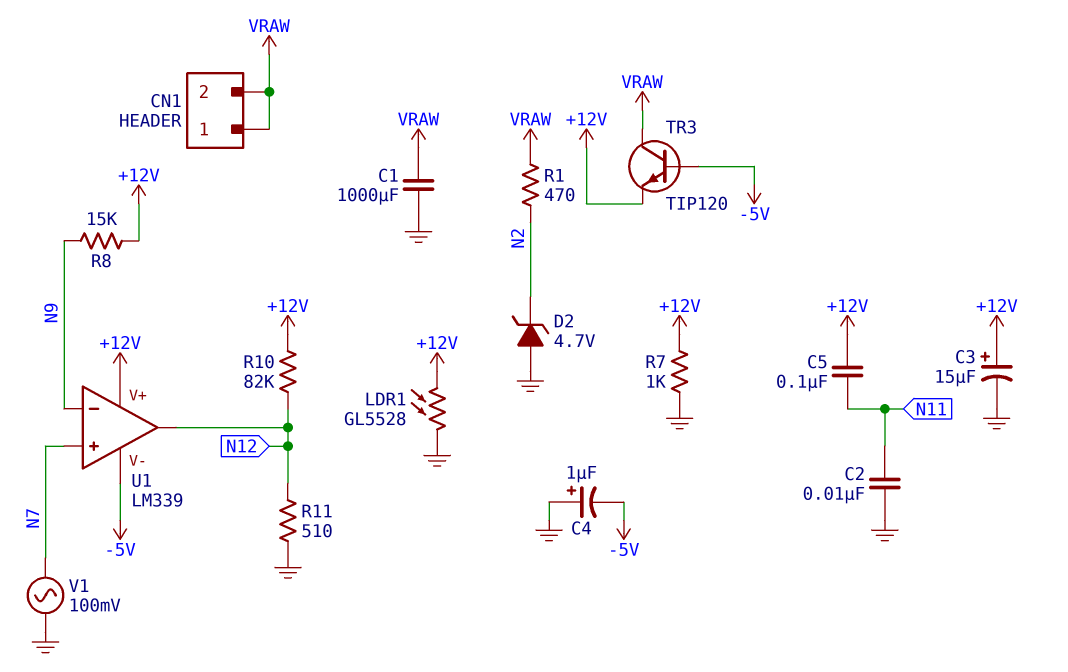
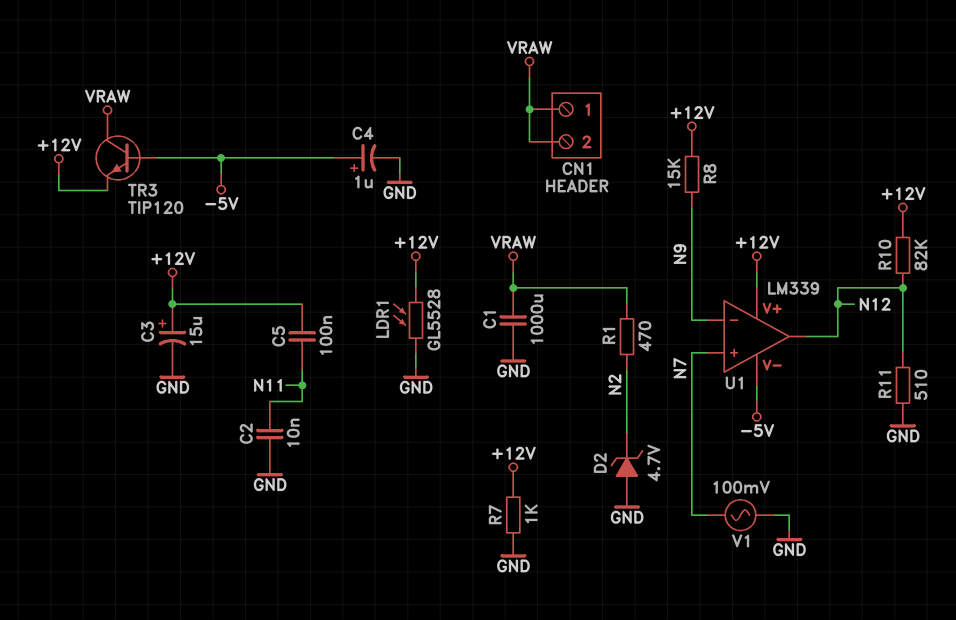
C4: 1uF (plus GND, minus -5V) -> 1uF (plus -5V, minus GND)

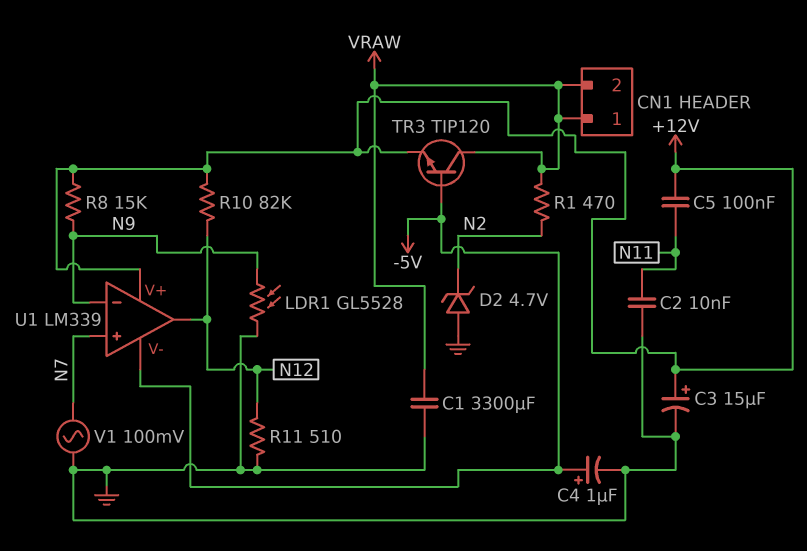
C1: 1000uF (GND, VRAW) -> 3300uF (GND, VRAW)
LDR1: GL5528 (+12V, GND) -> GL5528 (GND, N9)
R7: 1k (+12V, GND) -> none

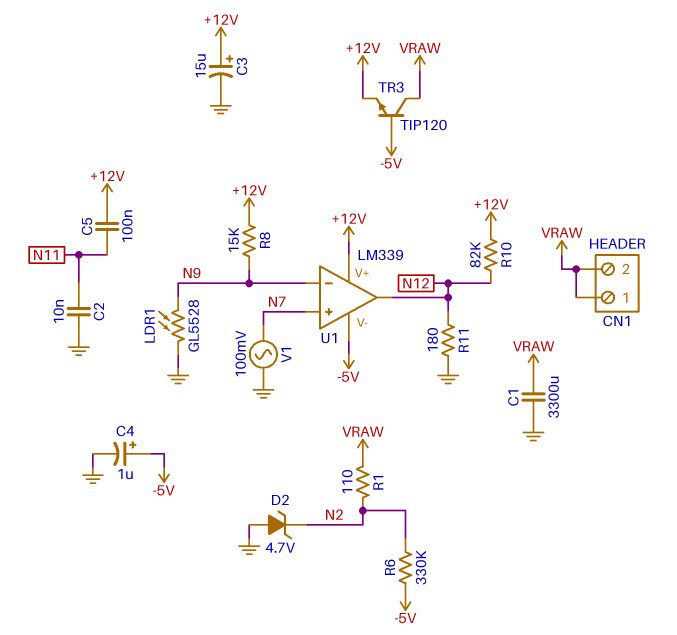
R1: 470 (N2, VRAW) -> 110 (N2, VRAW)
R6: none -> 330k (-5V, N2)
R11: 510 (GND, N12) -> 180 (GND, N12)

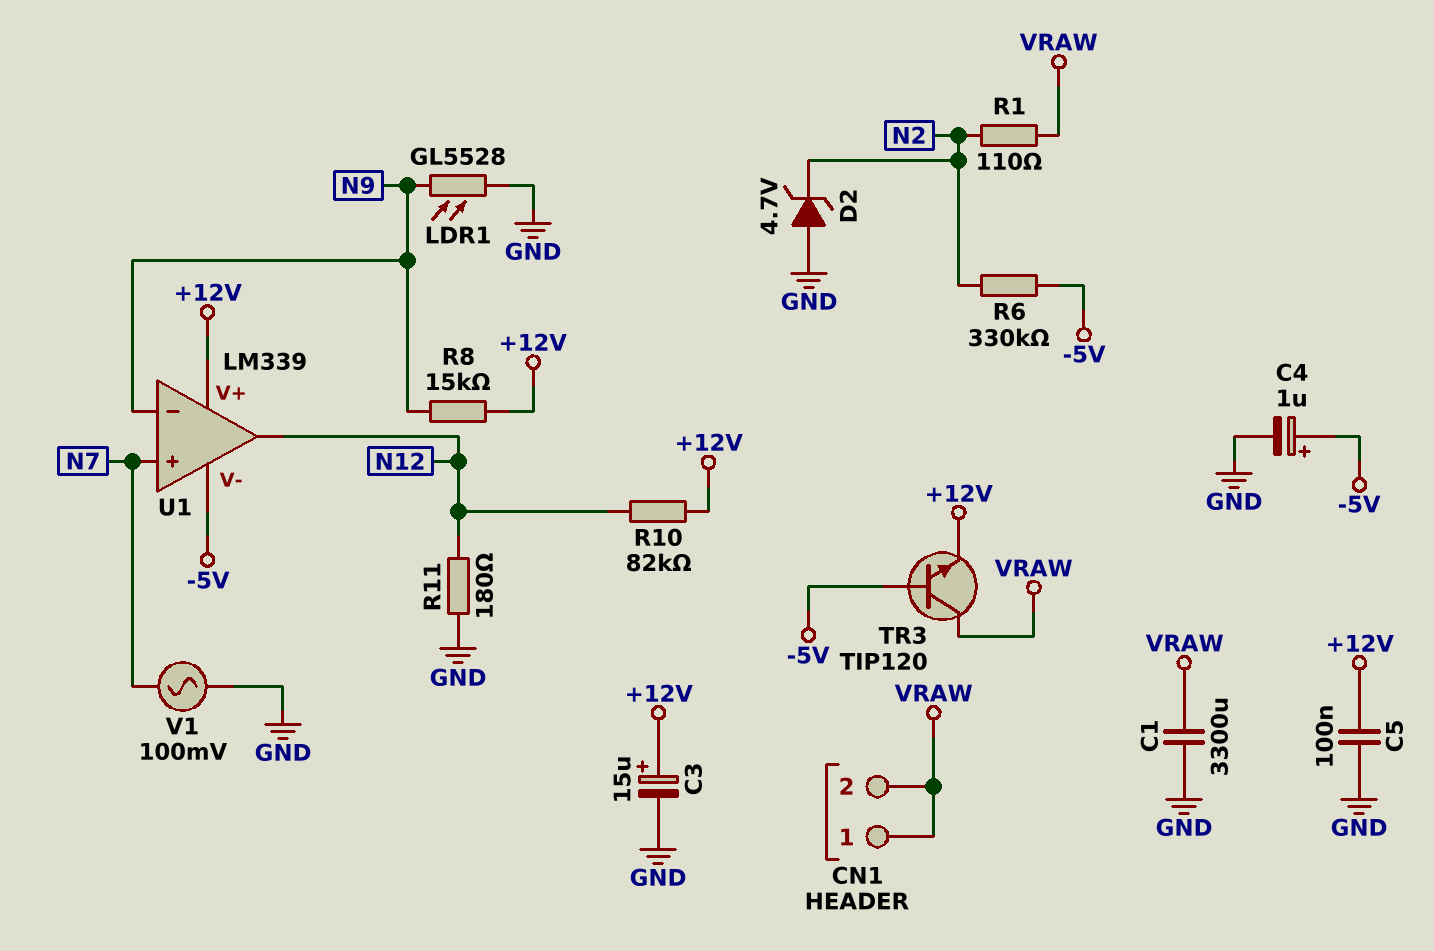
C2: 10nF (GND, N11) -> none
C5: 100nF (+12V, N11) -> 100nF (+12V, GND)

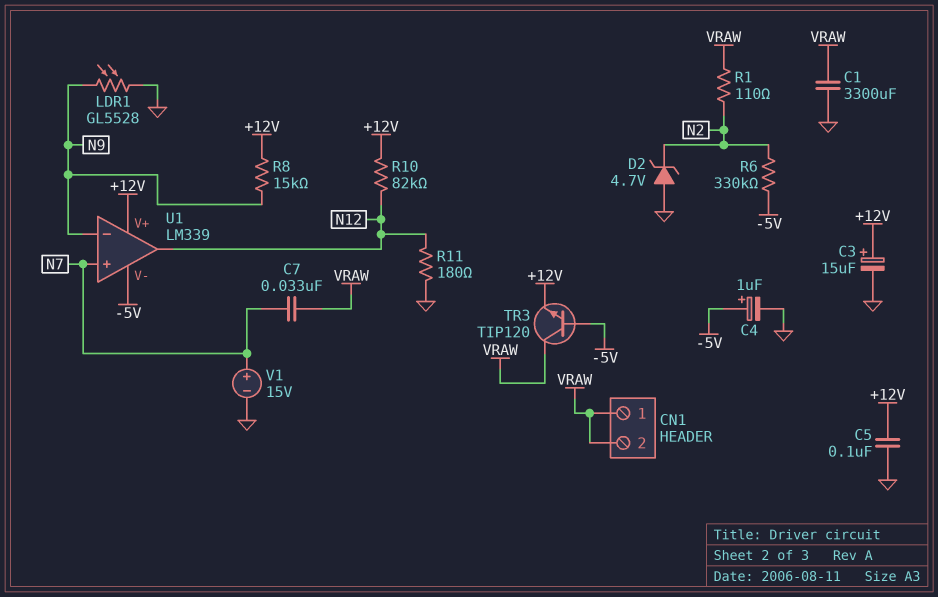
C7: none -> 33nF (N7, VRAW)
V1: AC 100mV (GND, N7) -> 15V (plus N7, minus GND)

